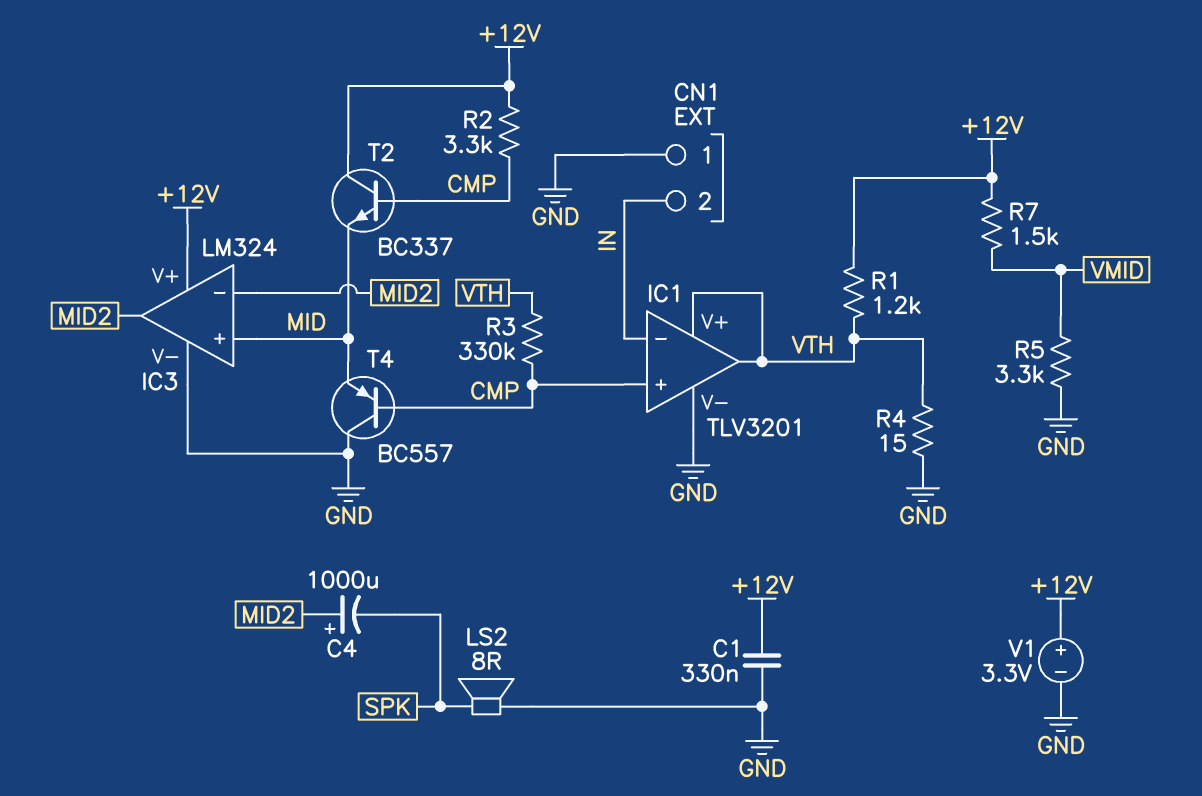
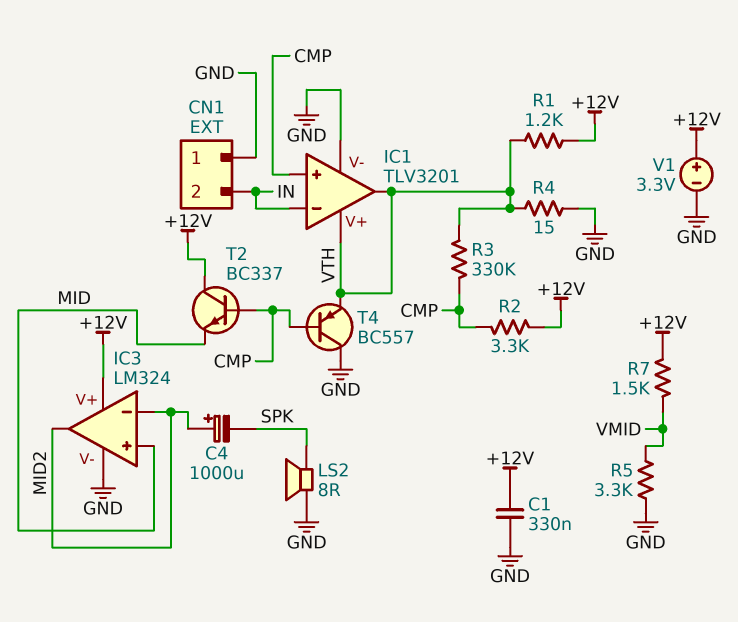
T4: PNP BC557 (B CMP, C GND, E MID) -> PNP BC557 (B CMP, C GND, E VTH)

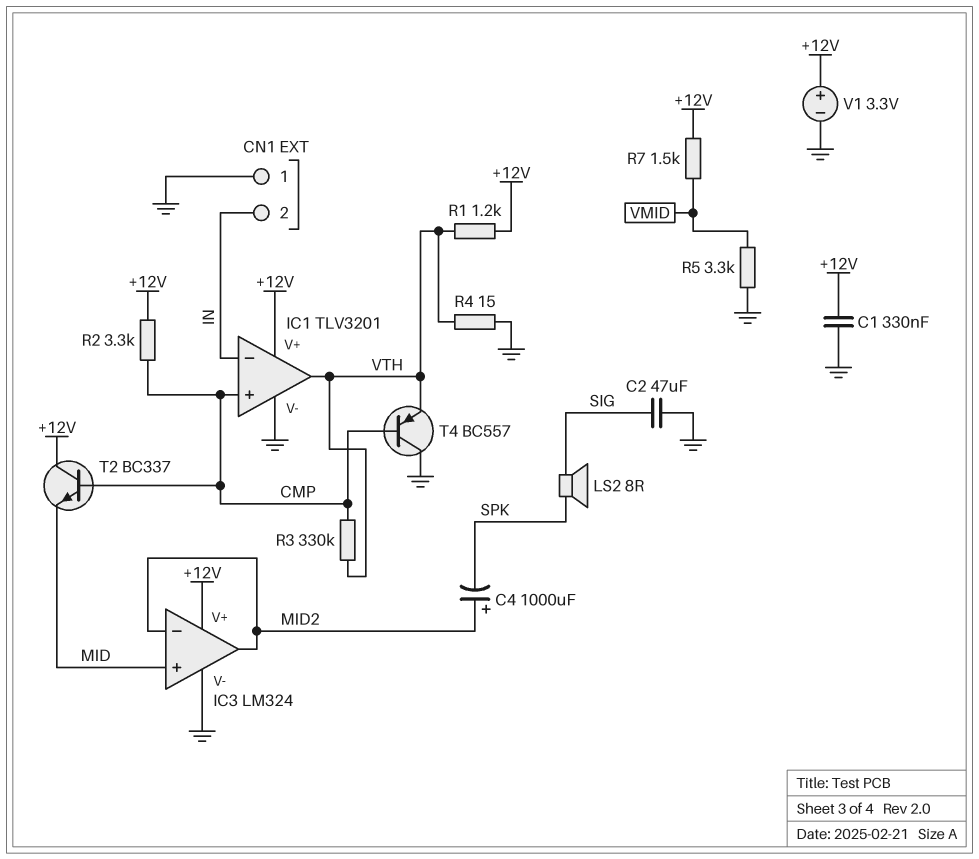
C2: none -> 47uF (GND, SIG)
IC1 pin V+: VTH -> +12V
LS2: speaker 8R (GND, SPK) -> speaker 8R (SIG, SPK)

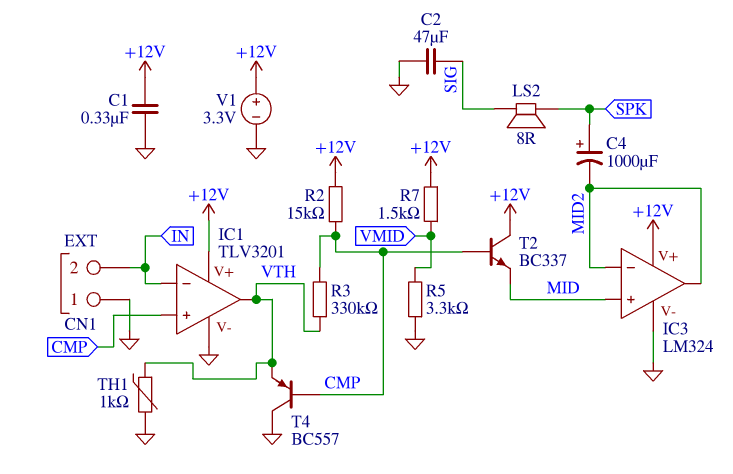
C4: 1000uF (plus MID2, minus SPK) -> 1000uF (plus SPK, minus MID2)
R1: 1.2k (+12V, VTH) -> none
R2: 3.3k (+12V, CMP) -> 15k (+12V, CMP)
R4: 15 (GND, VTH) -> none
TH1: none -> 1k (GND, VTH)

